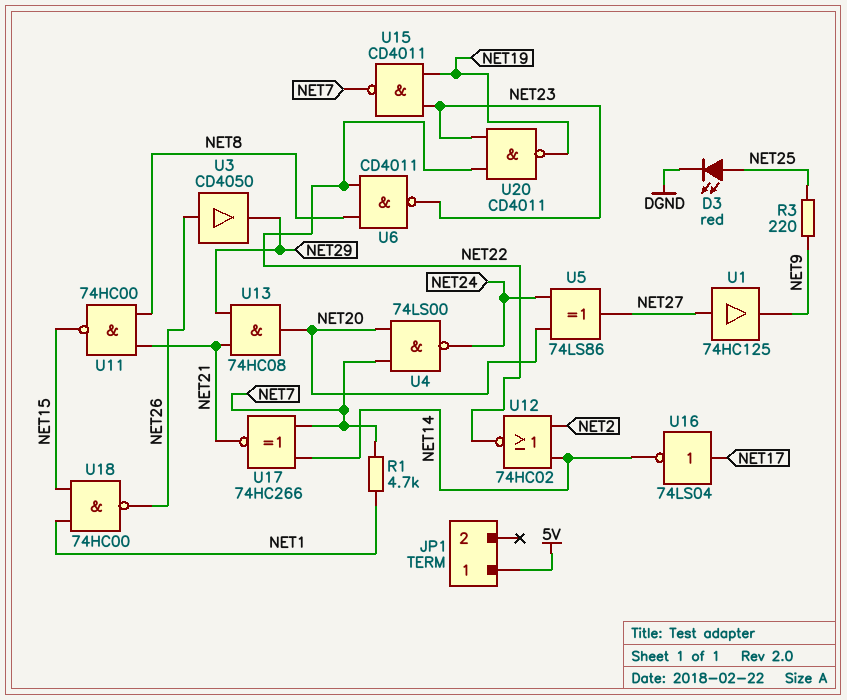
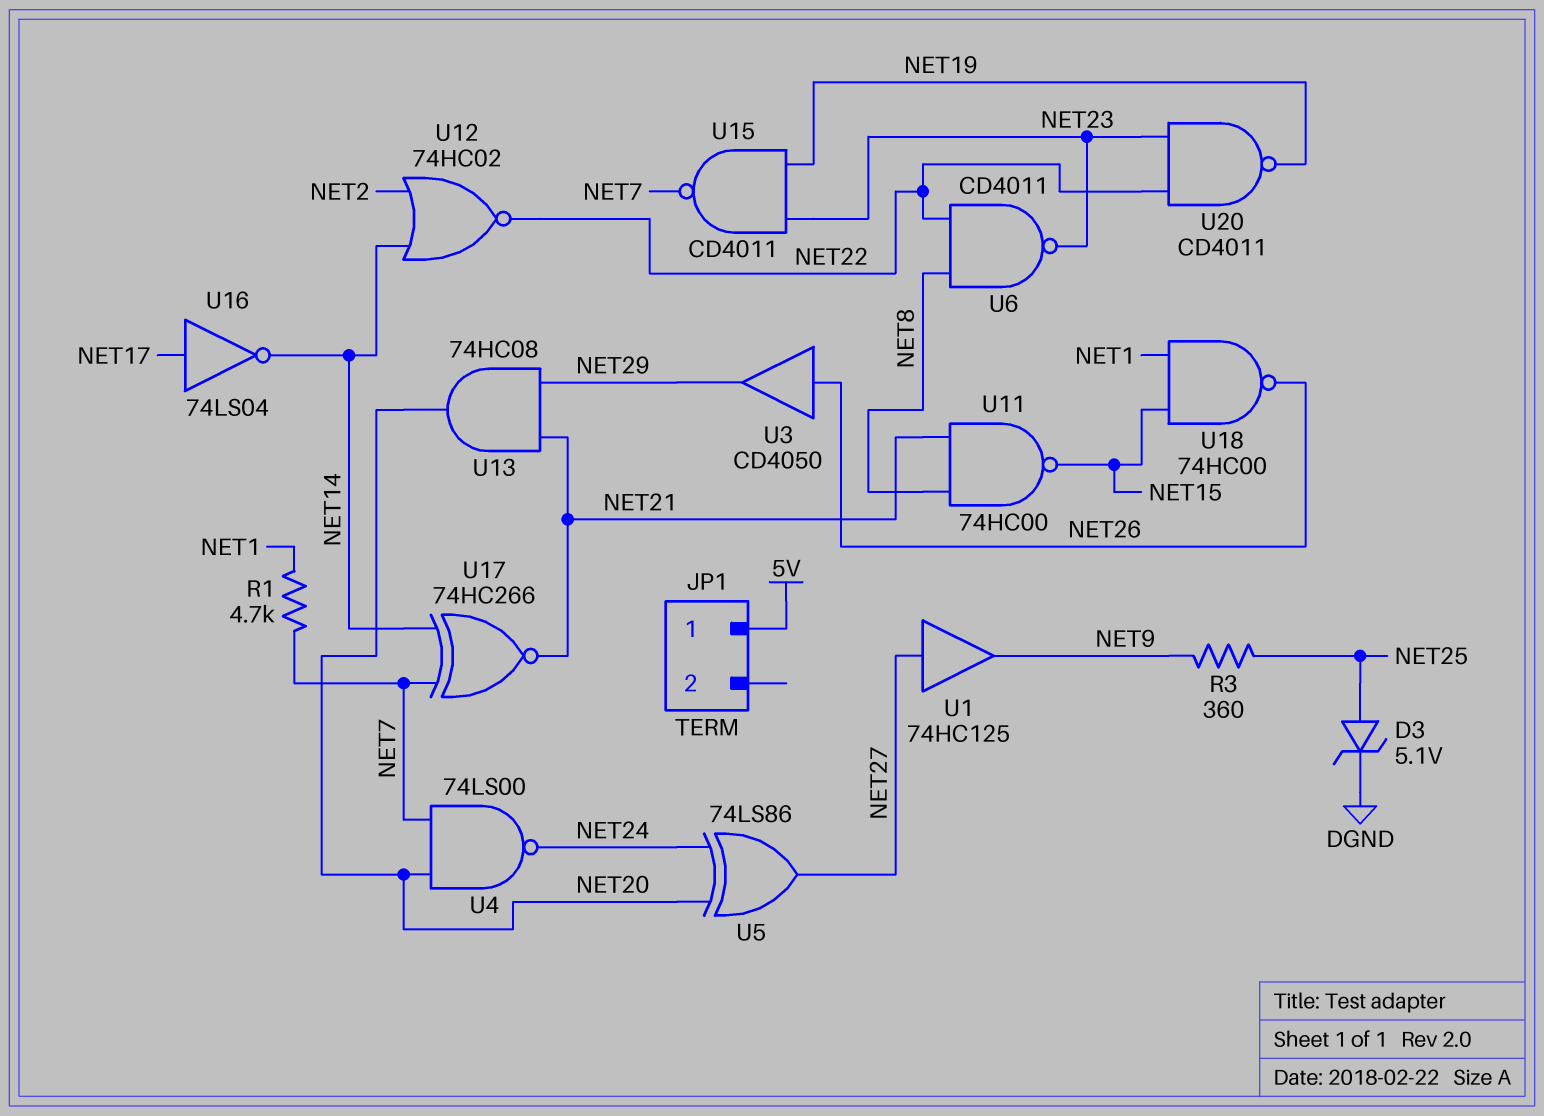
D3: LED red (A NET25, K DGND) -> zener 5.1V (A NET25, K DGND)
R3: 220 (NET9, NET25) -> 360 (NET9, NET25)

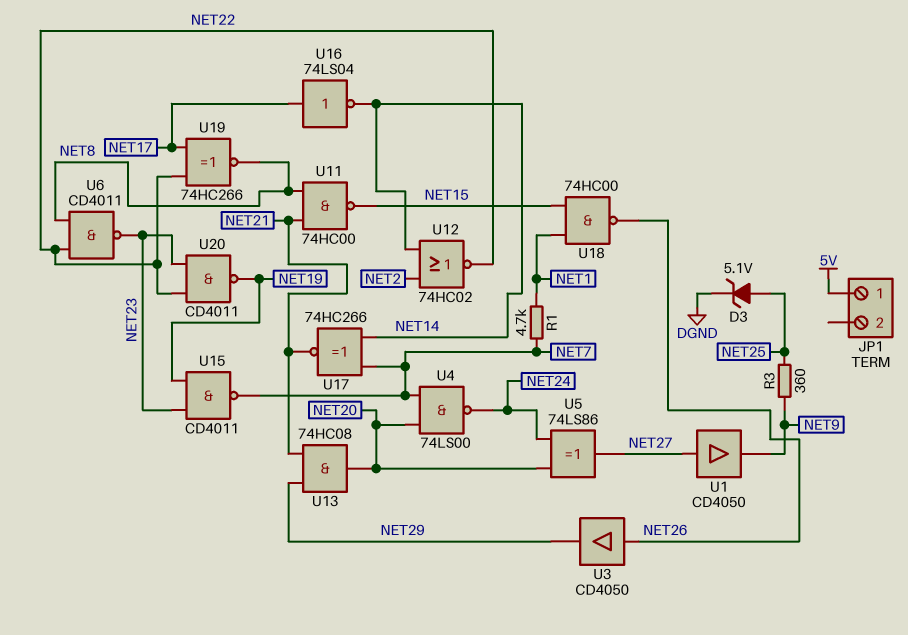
U1: buffer 74HC125 (in NET27, out NET9) -> buffer CD4050 (in NET27, out NET9)
U19: none -> XNOR 74HC266 (in NET17, in NET22, out NET8)

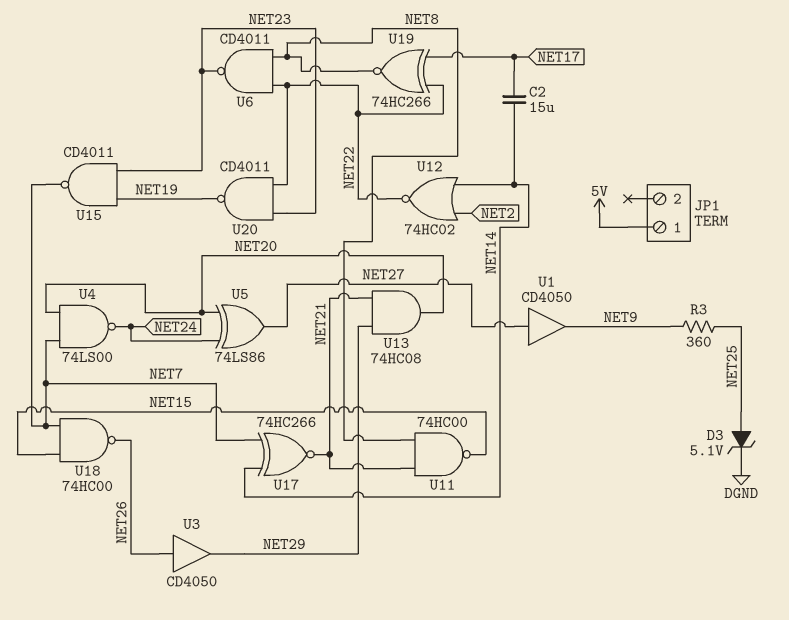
C2: none -> 15uF (NET14, NET17)
R1: 4.7k (NET1, NET7) -> none
U16: NOT 74LS04 (in NET17, out NET14) -> none
U18: NAND 74HC00 (in NET1, in NET15, out NET26) -> NAND 74HC00 (in NET7, in NET15, out NET26)

